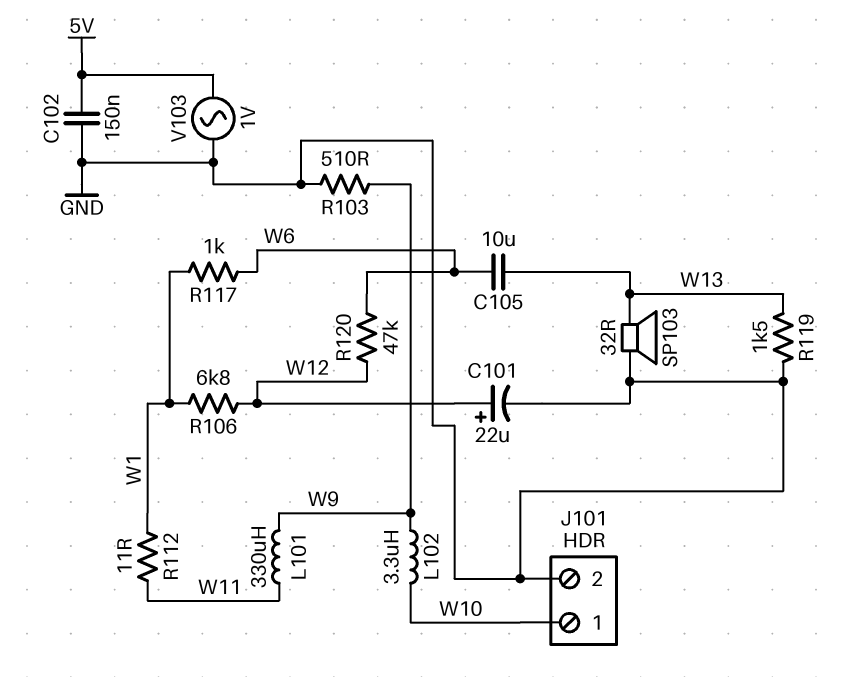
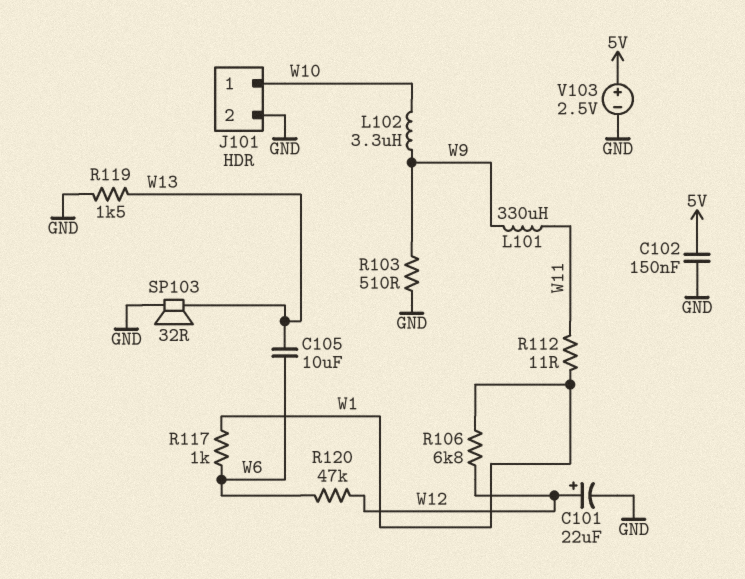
V103: AC 1V (5V, GND) -> 2.5V (plus 5V, minus GND)

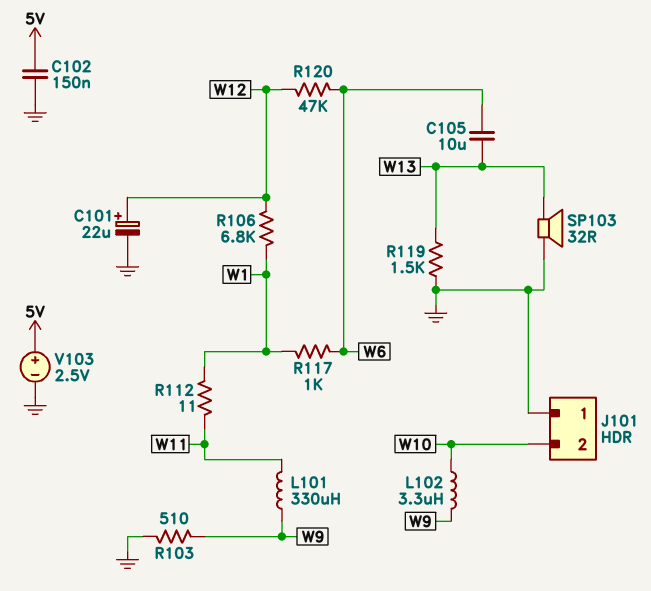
J101 pin 1: W10 -> GND
J101 pin 2: GND -> W10

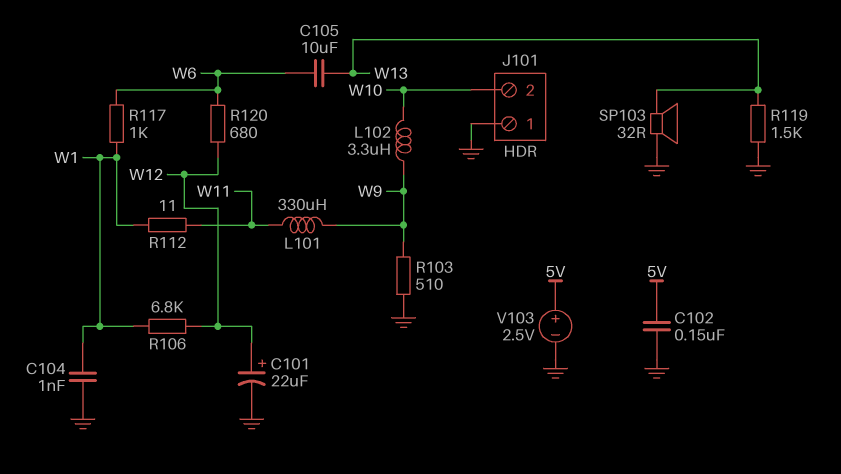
C104: none -> 1nF (GND, W1)
R120: 47k (W6, W12) -> 680 (W6, W12)

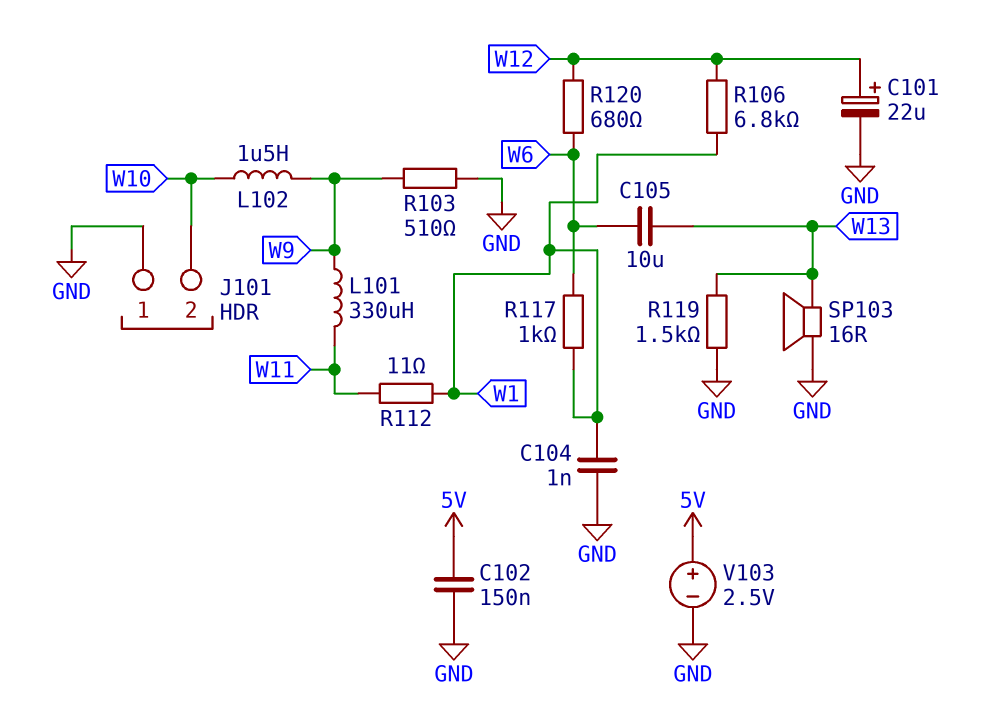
L102: 3.3uH (W9, W10) -> 1.5uH (W9, W10)
SP103: speaker 32R (GND, W13) -> speaker 16R (GND, W13)

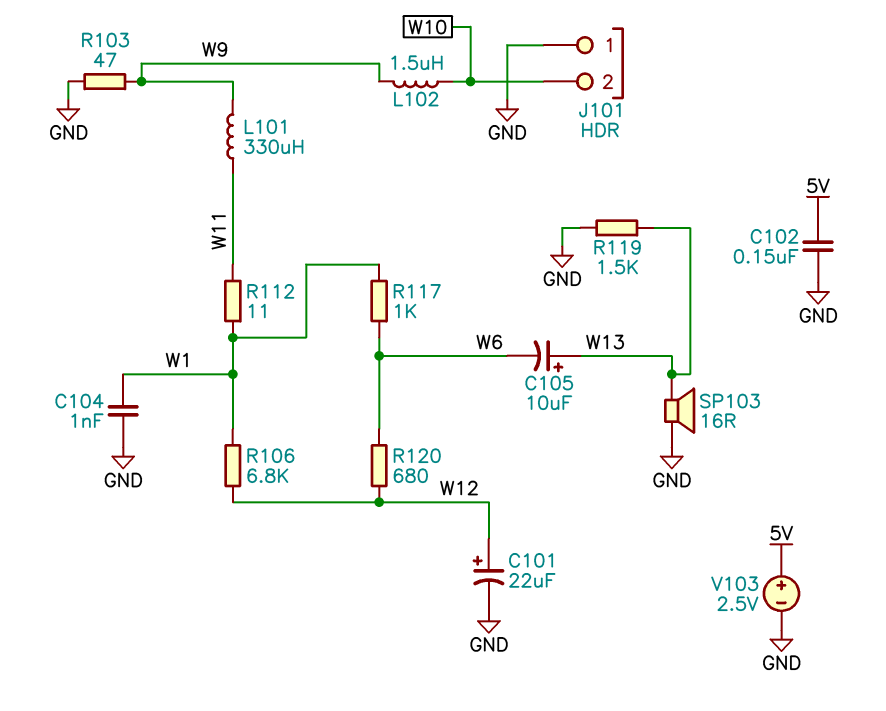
C105: 10uF (W6, W13) -> 10uF (plus W13, minus W6)
R103: 510 (GND, W9) -> 47 (GND, W9)

